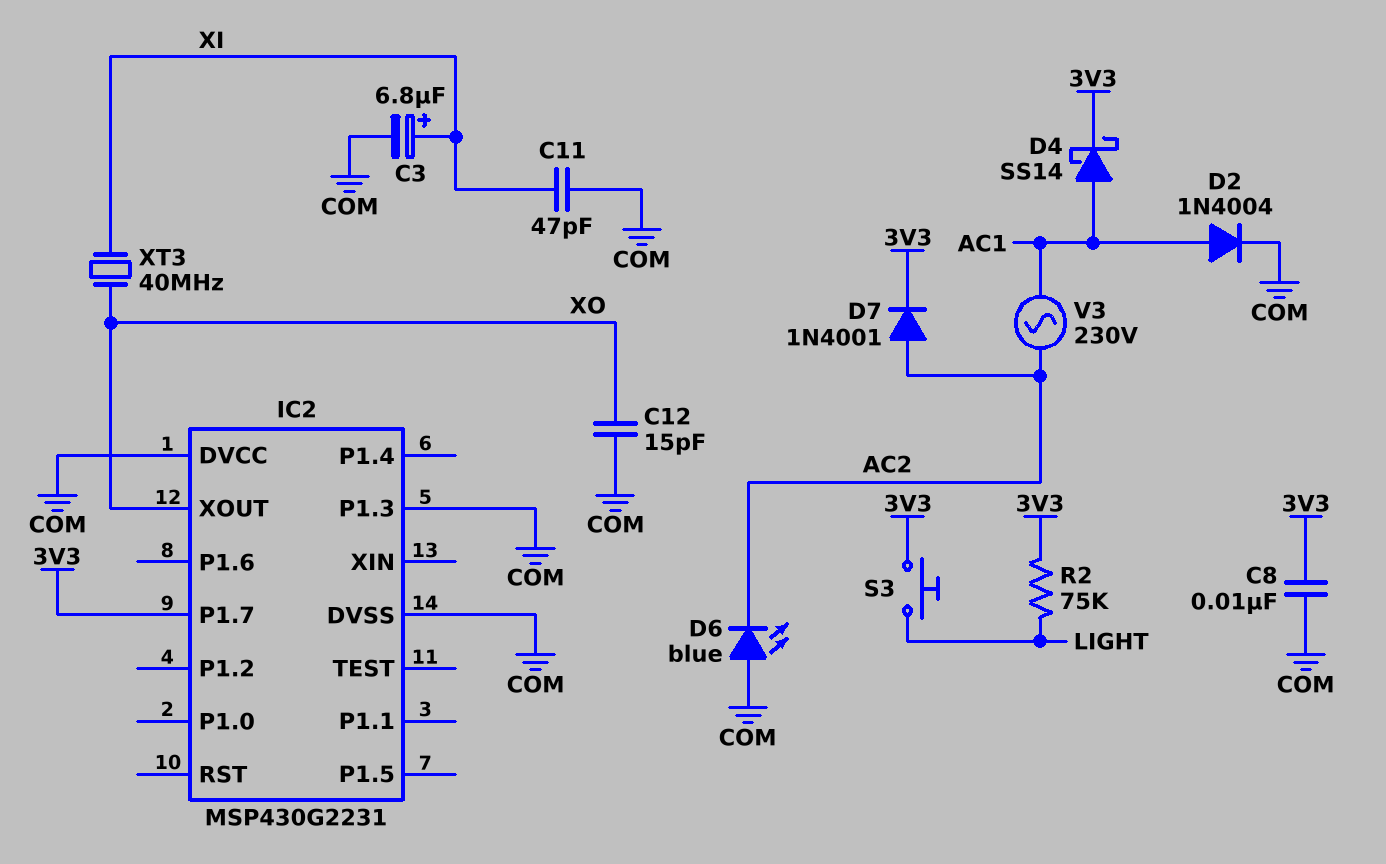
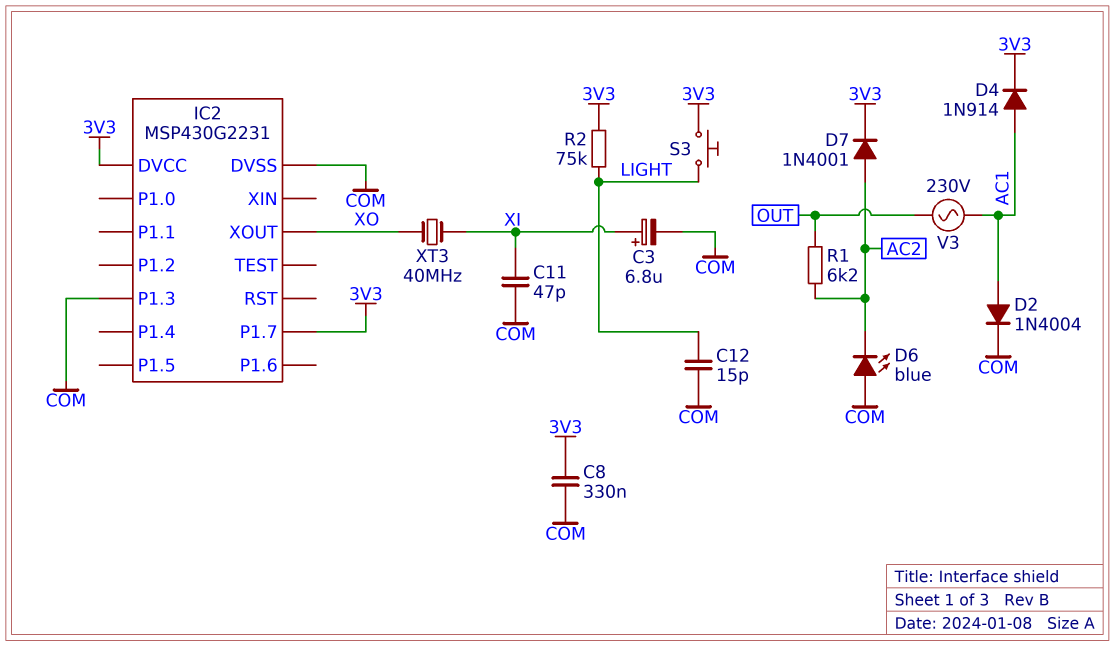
C8: 10nF (3V3, COM) -> 330nF (3V3, COM)
C12: 15pF (COM, XO) -> 15pF (COM, LIGHT)
D4: schottky SS14 (A AC1, K 3V3) -> diode 1N914 (A AC1, K 3V3)
IC2 pin DVCC: COM -> 3V3
R1: none -> 6.2k (AC2, OUT)
V3: AC 230V (AC1, AC2) -> AC 230V (AC1, OUT)

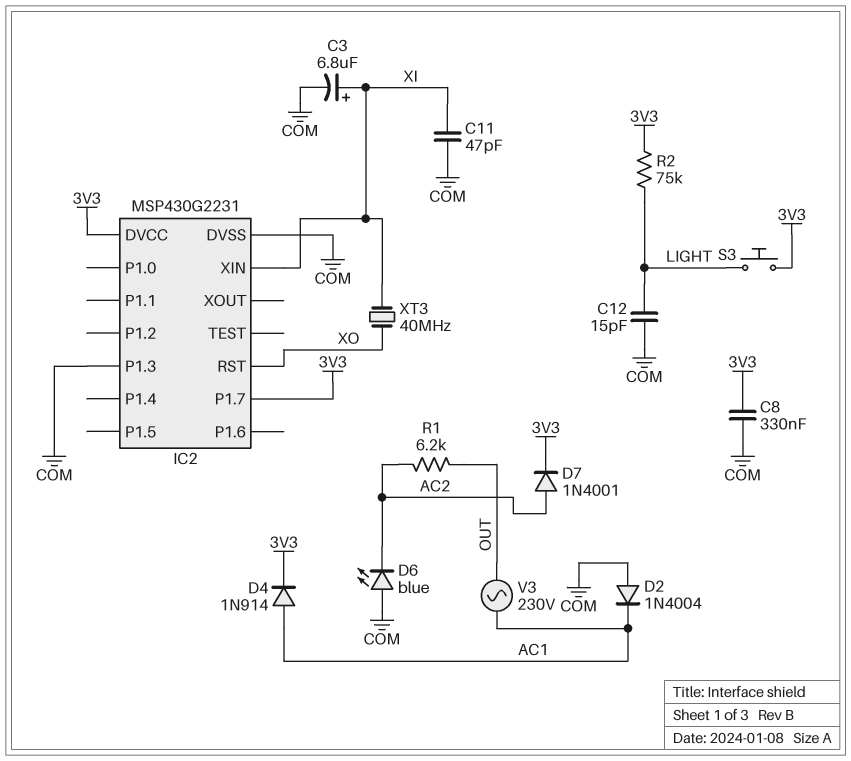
D2: diode 1N4004 (A AC1, K COM) -> diode 1N4004 (A COM, K AC1)
IC2 pin RST: none -> XO
IC2 pin XIN: none -> XI
IC2 pin XOUT: XO -> none

